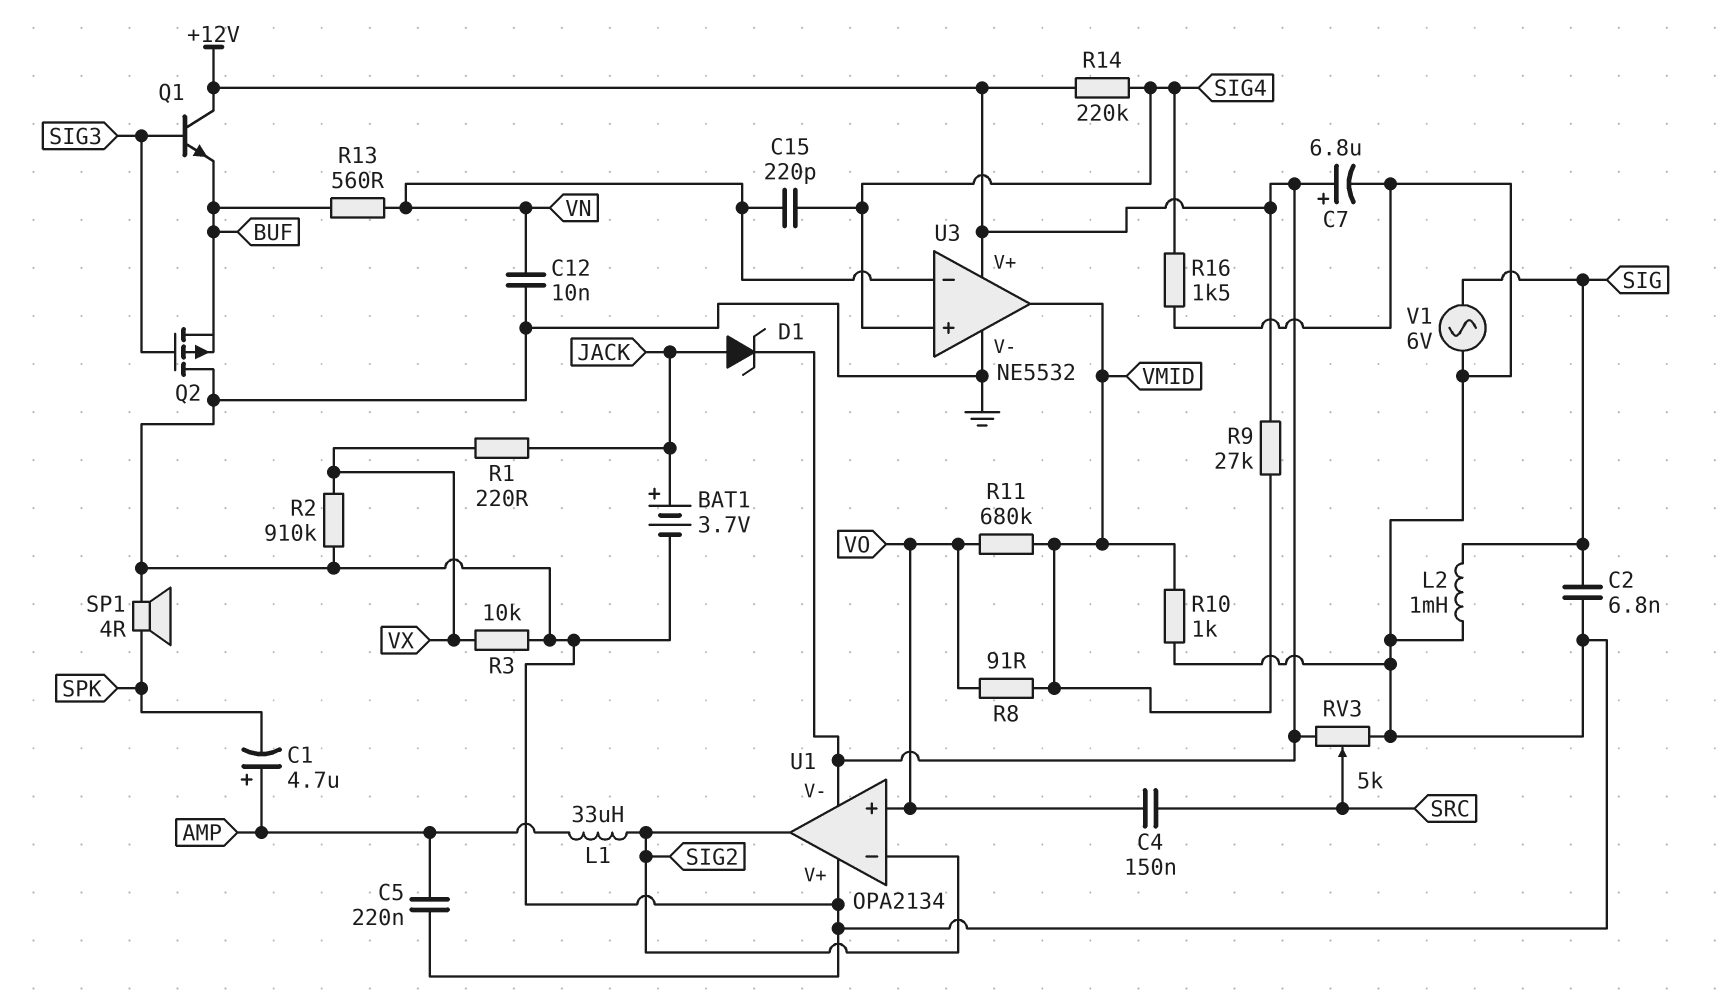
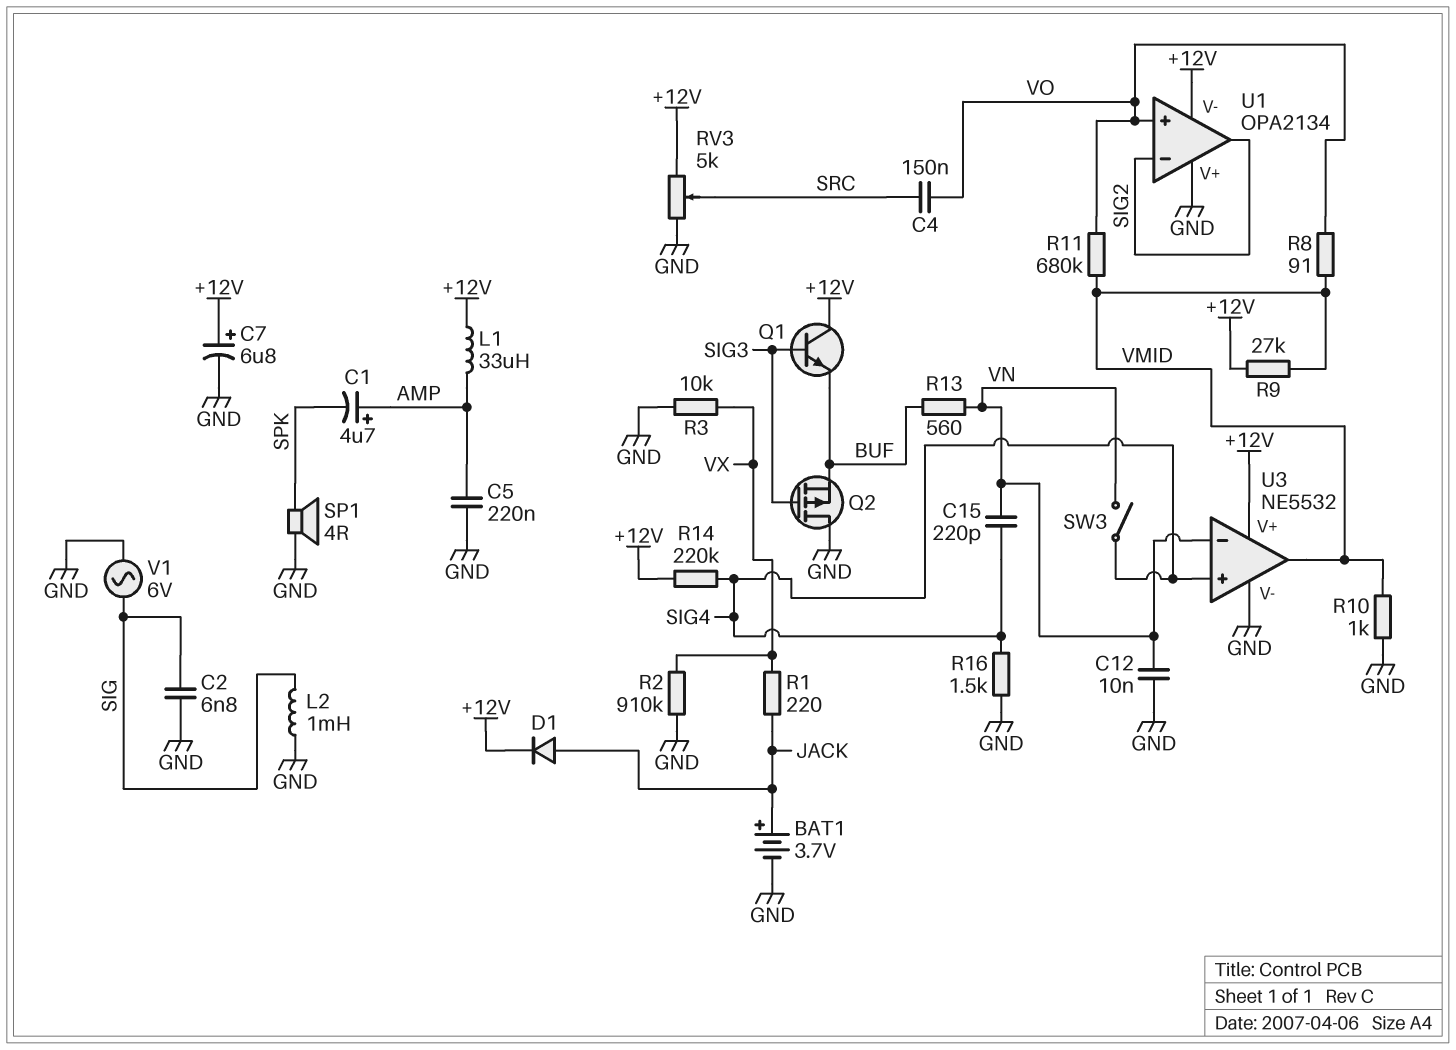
D1: zener (A JACK, K +12V) -> diode (A JACK, K +12V)
L1: 33uH (AMP, SIG2) -> 33uH (+12V, AMP)
SW3: none -> switch (SIG4, VN)

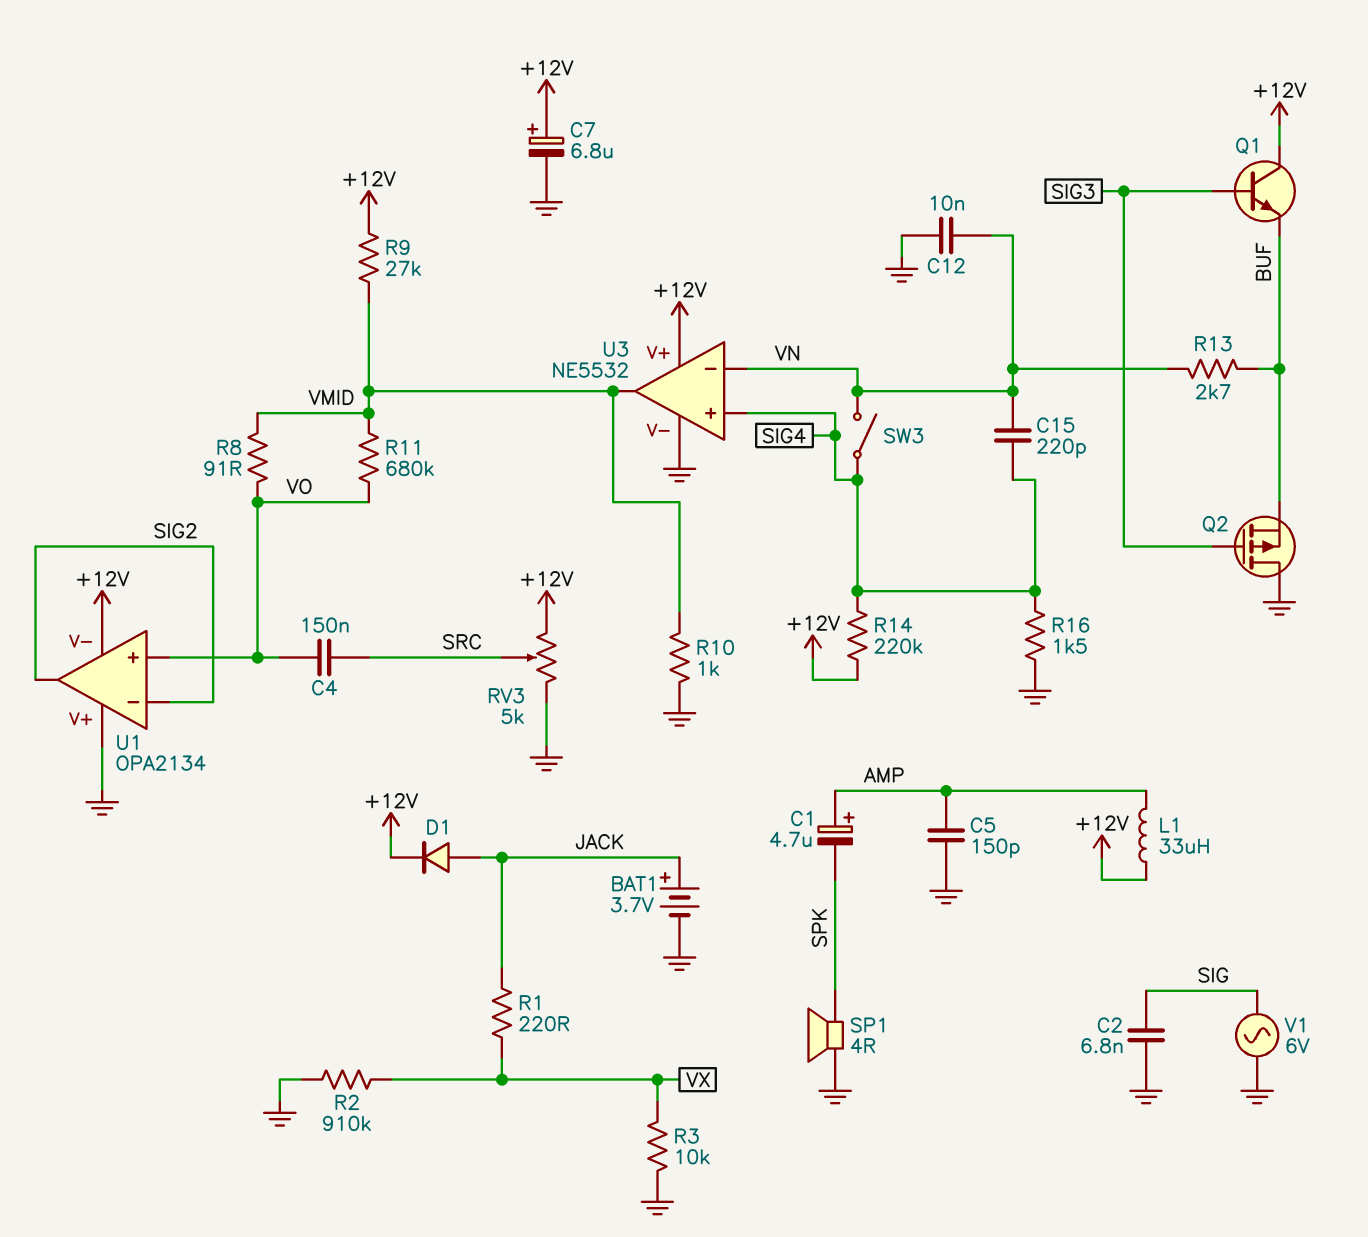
C5: 220nF (AMP, GND) -> 150pF (AMP, GND)
L2: 1mH (GND, SIG) -> none
R13: 560 (BUF, VN) -> 2.7k (BUF, VN)

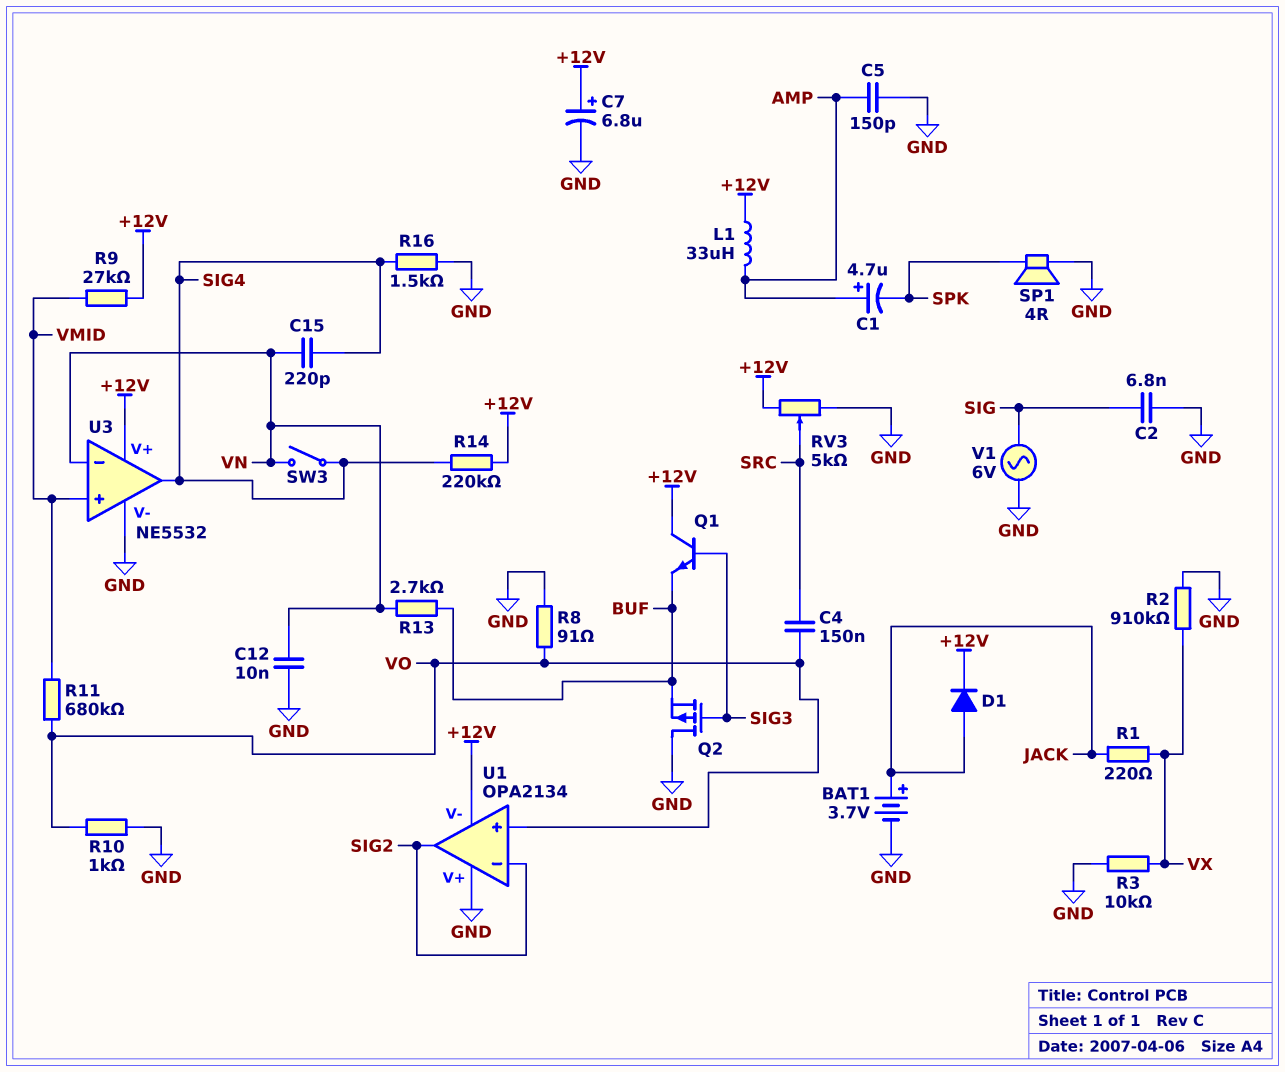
R8: 91 (VMID, VO) -> 91 (GND, VO)
R10: 1k (GND, VMID) -> 1k (GND, VO)
U3 pin in+: SIG4 -> VMID
U3 pin out: VMID -> SIG4

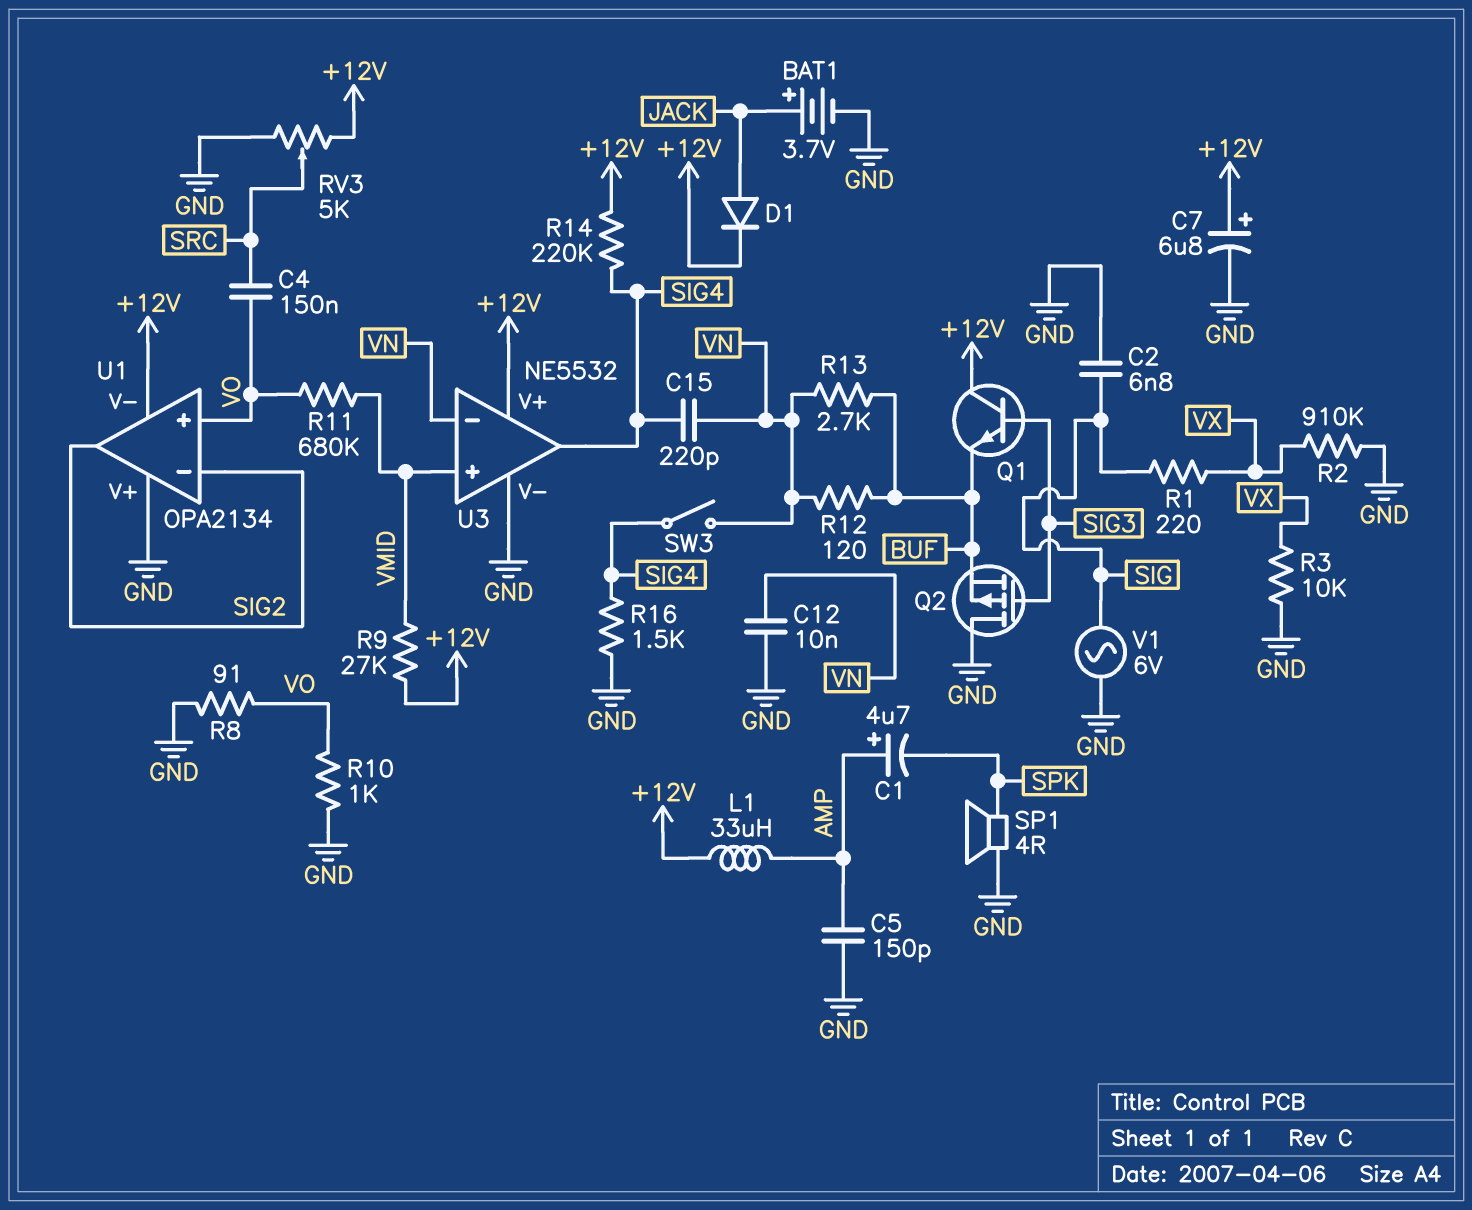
R1: 220 (JACK, VX) -> 220 (SIG, VX)
R12: none -> 120 (BUF, VN)

